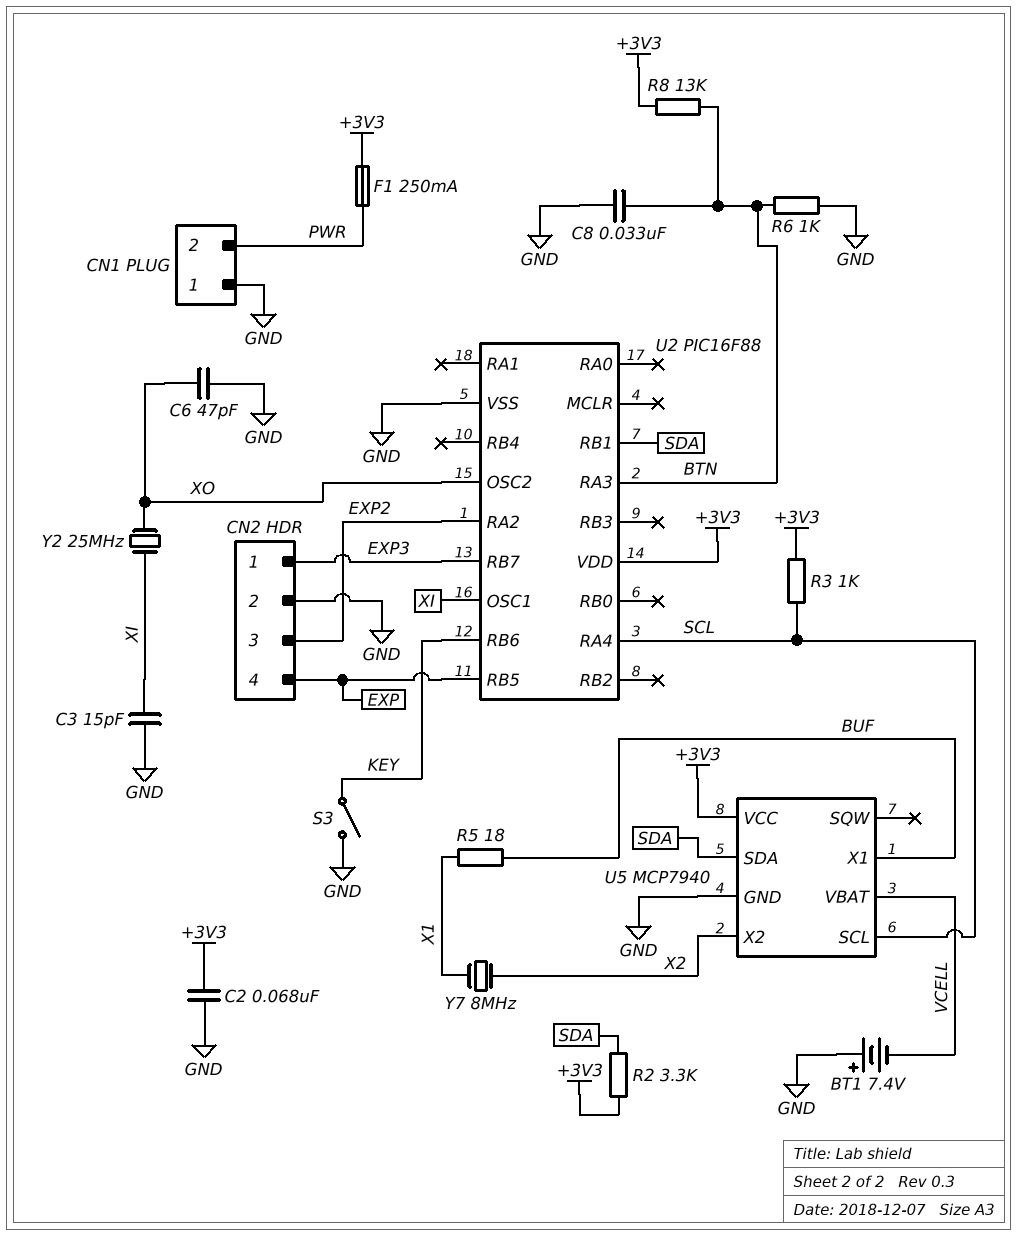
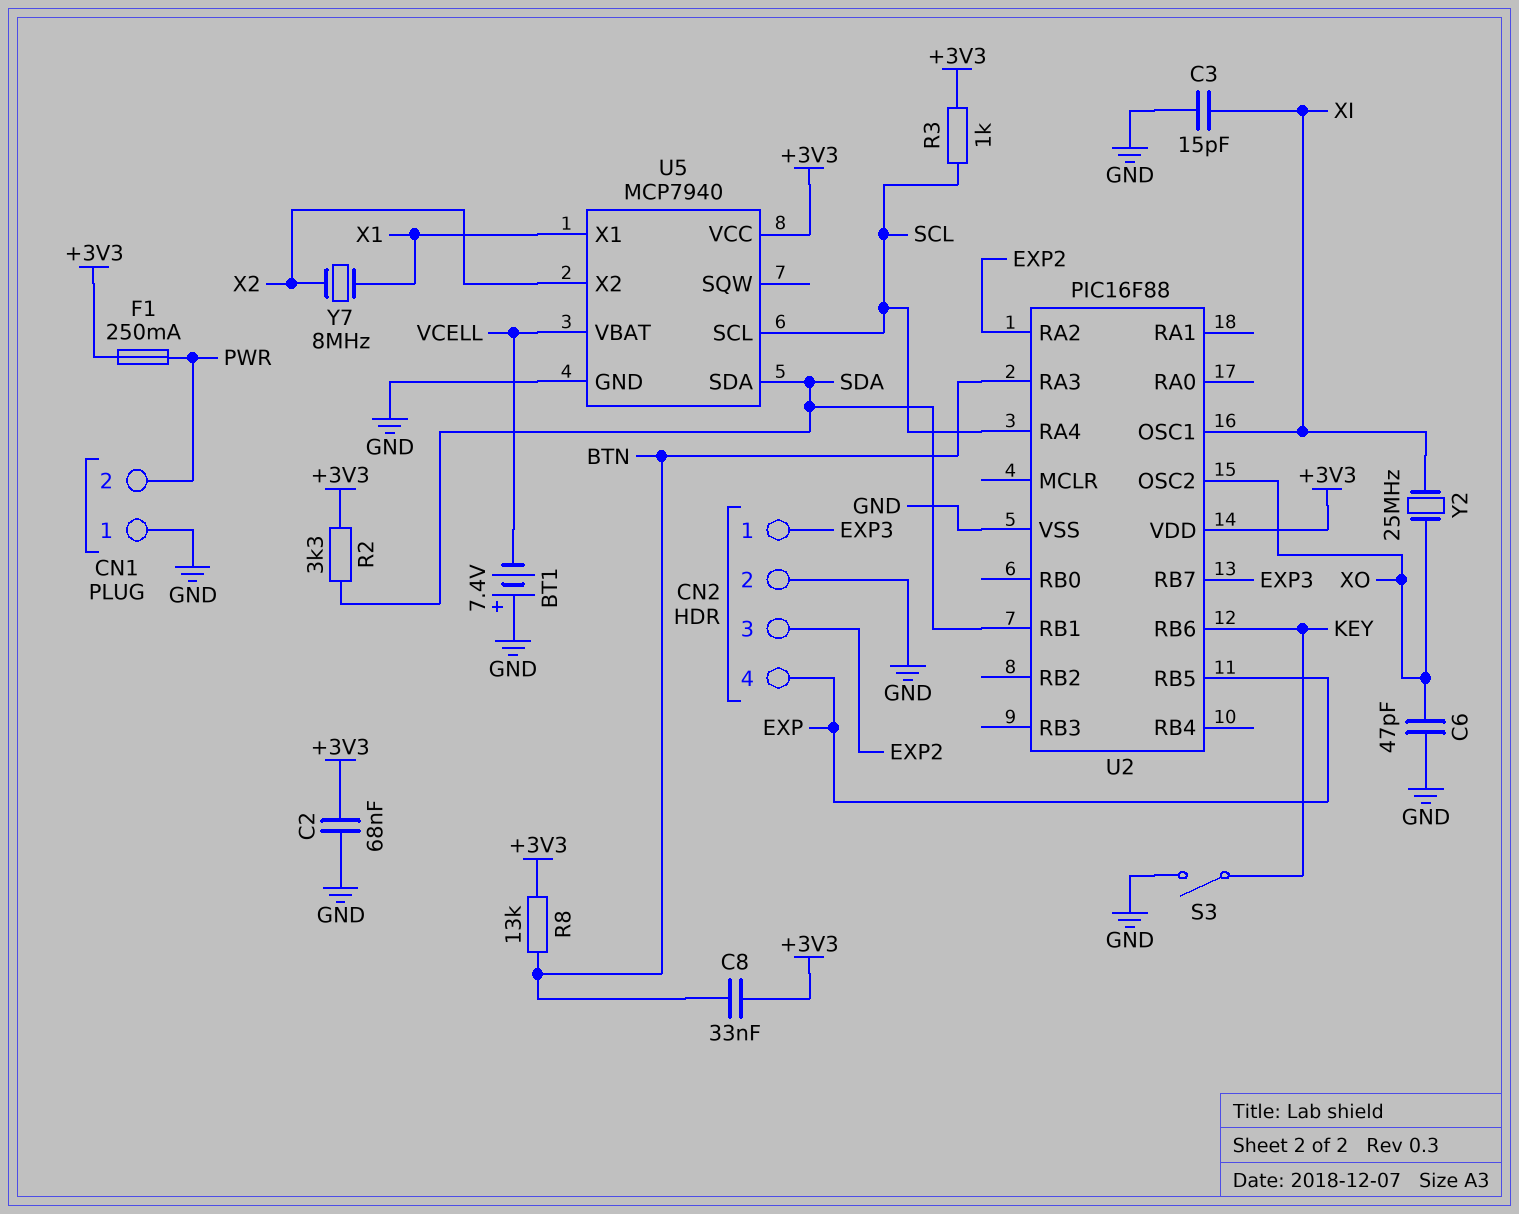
C8: 33nF (BTN, GND) -> 33nF (+3V3, BTN)
R5: 18 (BUF, X1) -> none
R6: 1k (BTN, GND) -> none
U5 pin X1: BUF -> X1

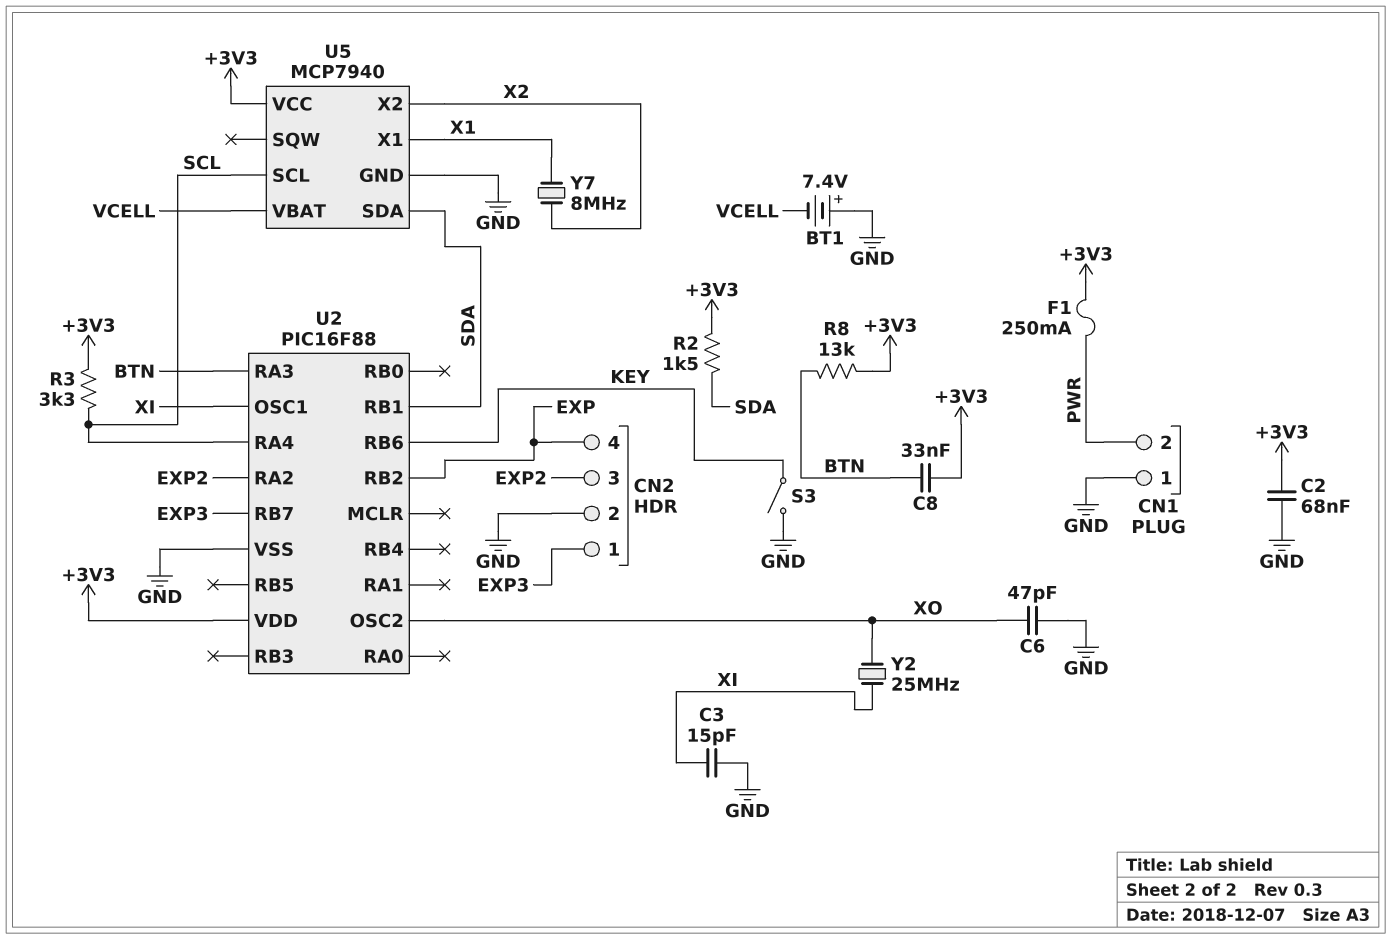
R2: 3.3k (+3V3, SDA) -> 1.5k (+3V3, SDA)
R3: 1k (+3V3, SCL) -> 3.3k (+3V3, SCL)
U2 pin RB2: none -> EXP
U2 pin RB5: EXP -> none

